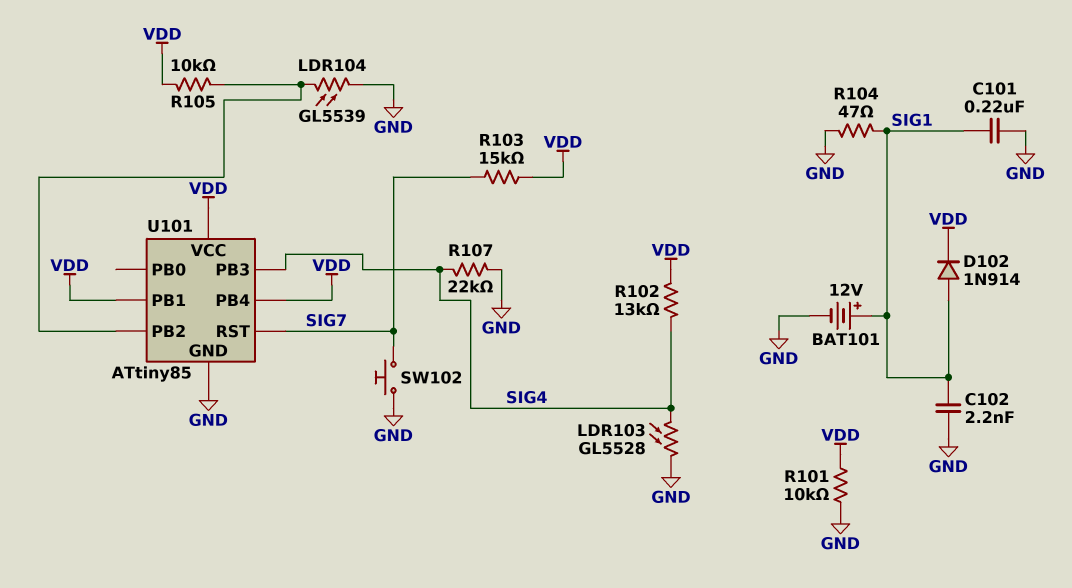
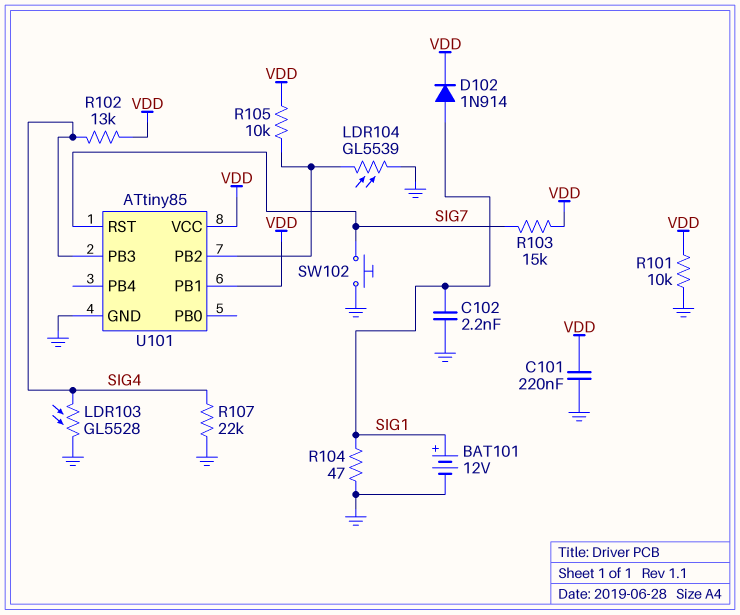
C101: 220nF (GND, SIG1) -> 220nF (GND, VDD)
U101 pin PB4: VDD -> none

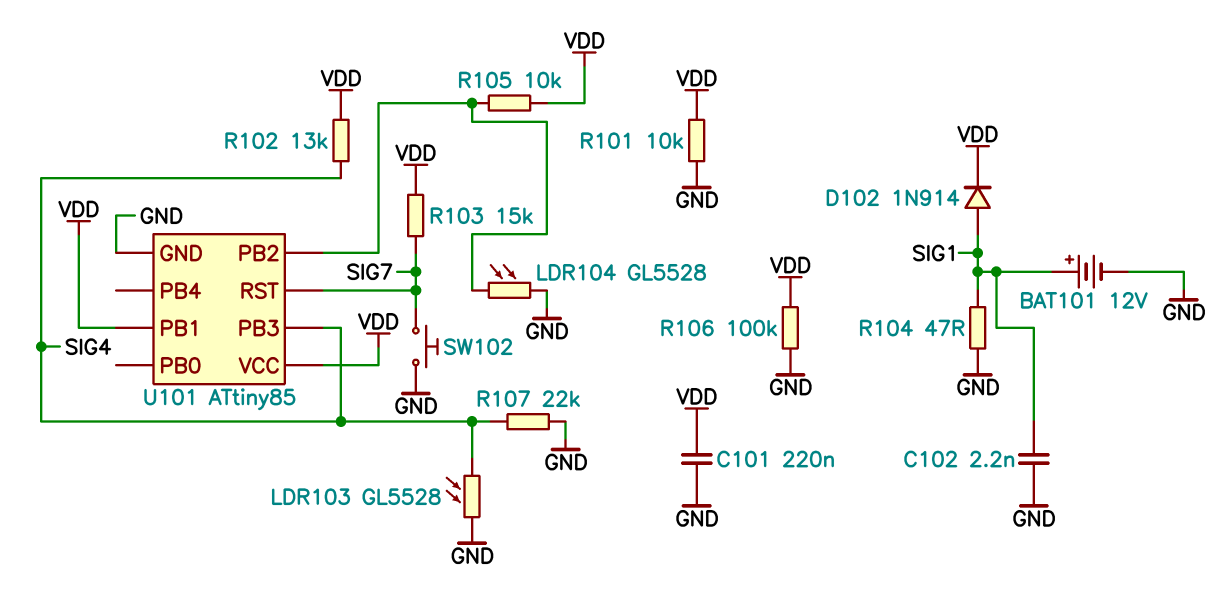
LDR104: GL5539 (GND, U101/PB2) -> GL5528 (GND, U101/PB2)
R106: none -> 100k (GND, VDD)

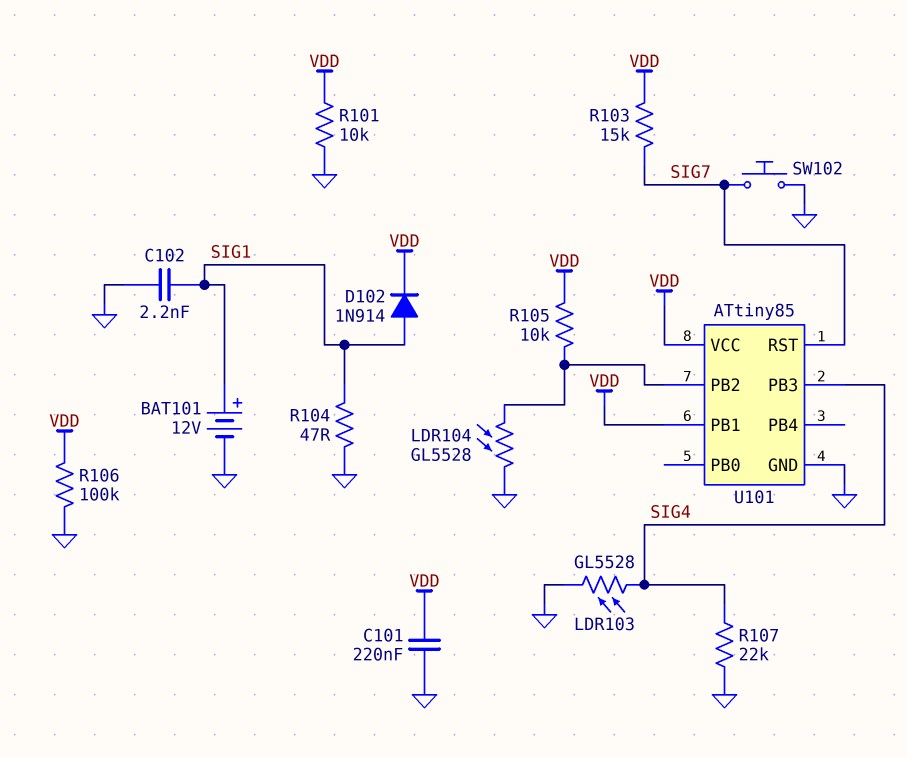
R102: 13k (SIG4, VDD) -> none

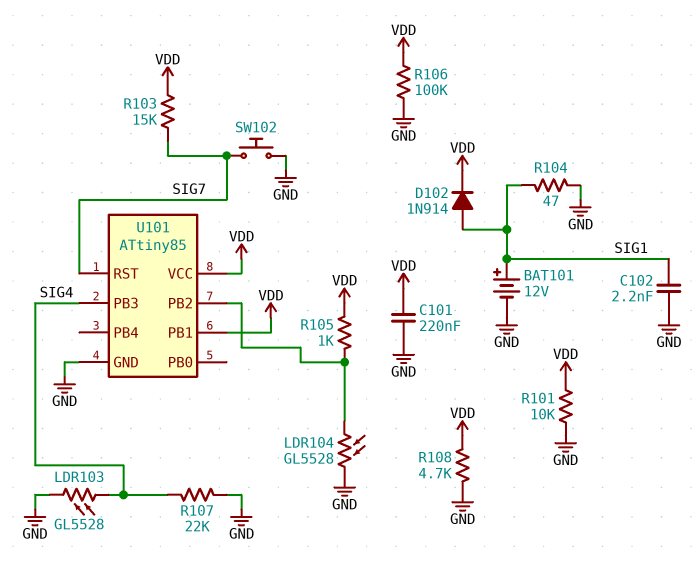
R105: 10k (U101/PB2, VDD) -> 1k (U101/PB2, VDD)
R108: none -> 4.7k (GND, VDD)

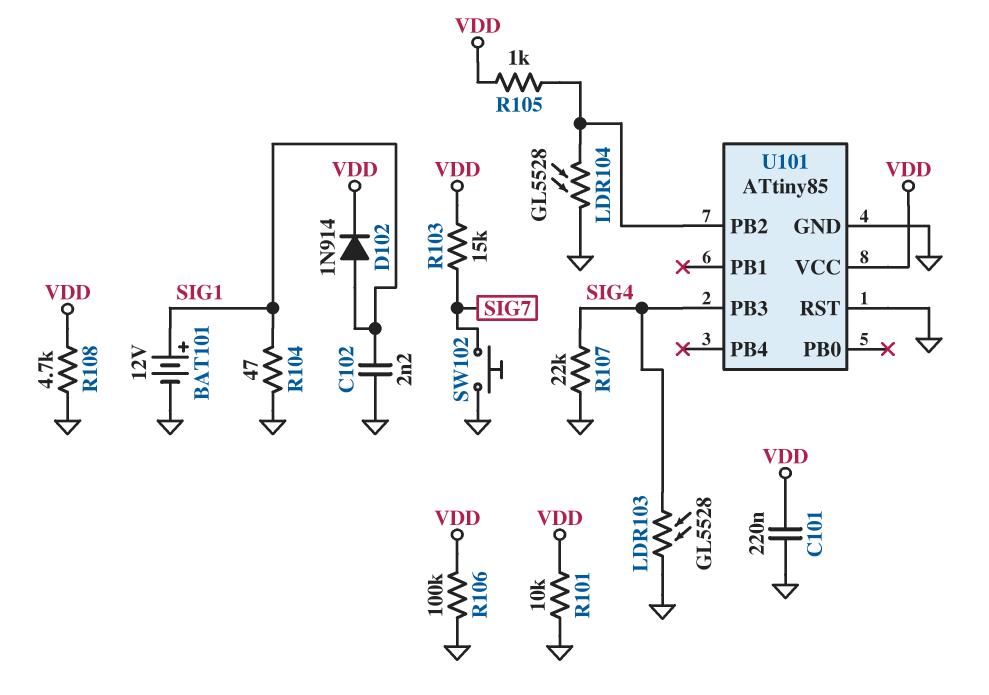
U101 pin PB1: VDD -> none
U101 pin RST: SIG7 -> GND

